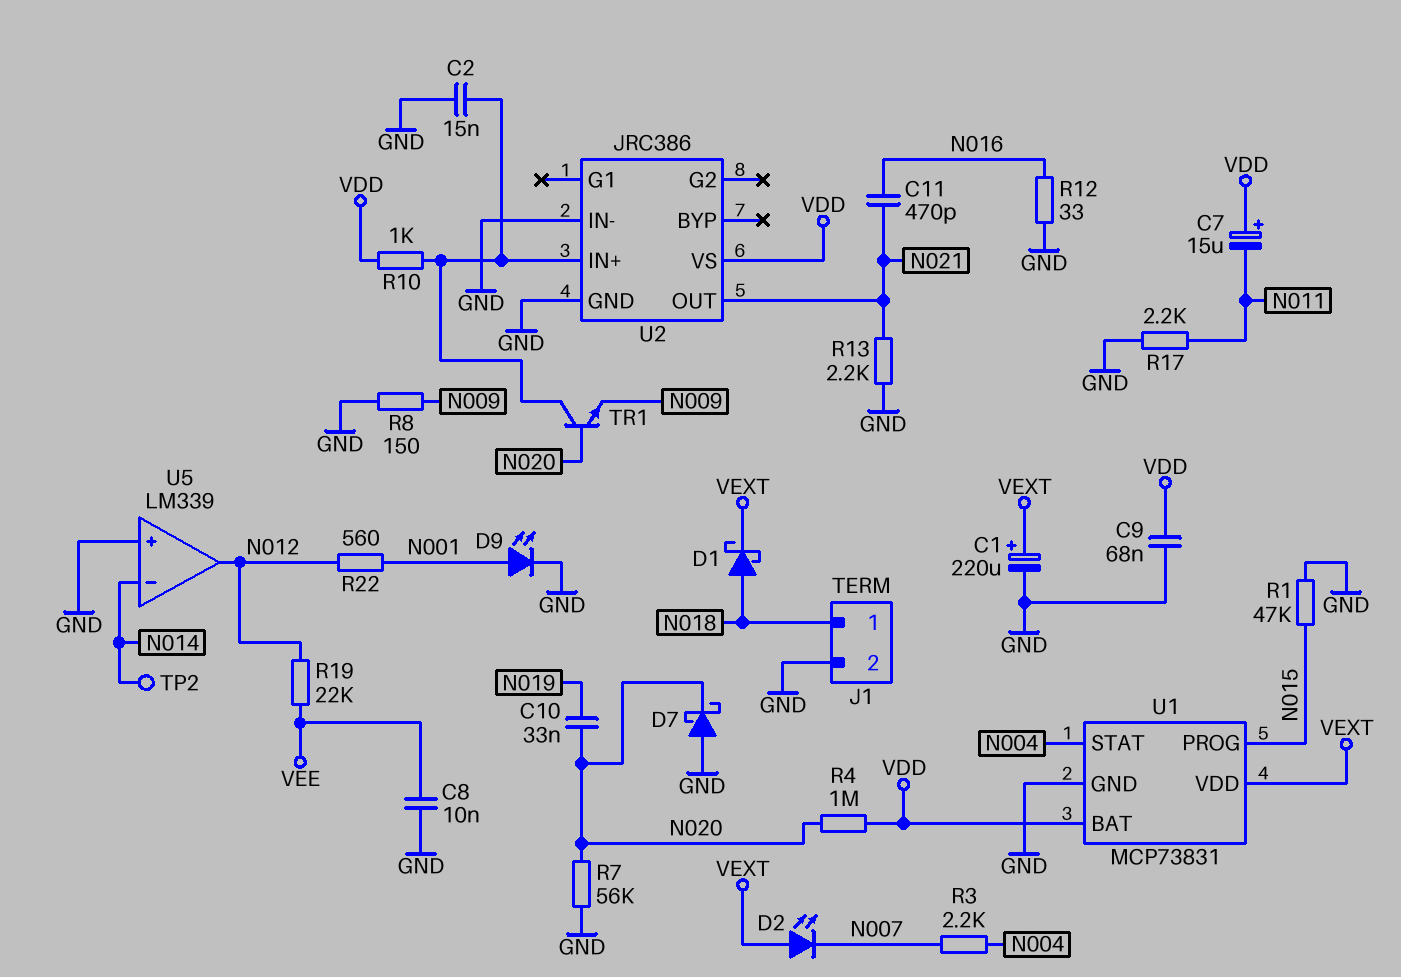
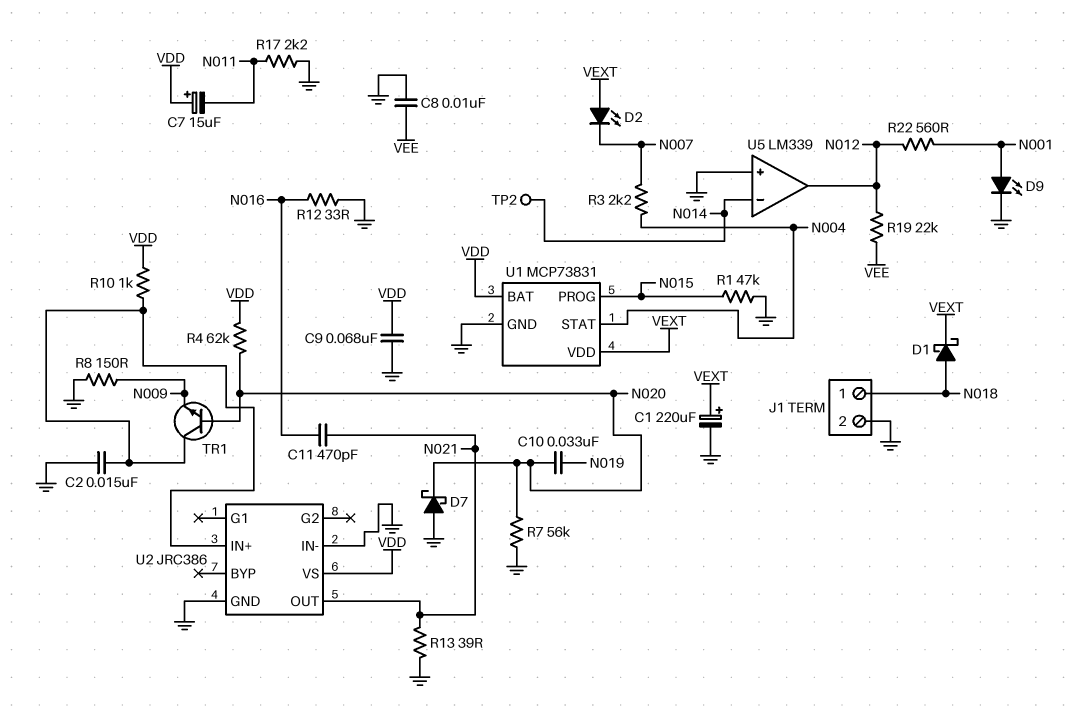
R4: 1M (N020, VDD) -> 62k (N020, VDD)
R13: 2.2k (GND, N021) -> 39 (GND, N021)

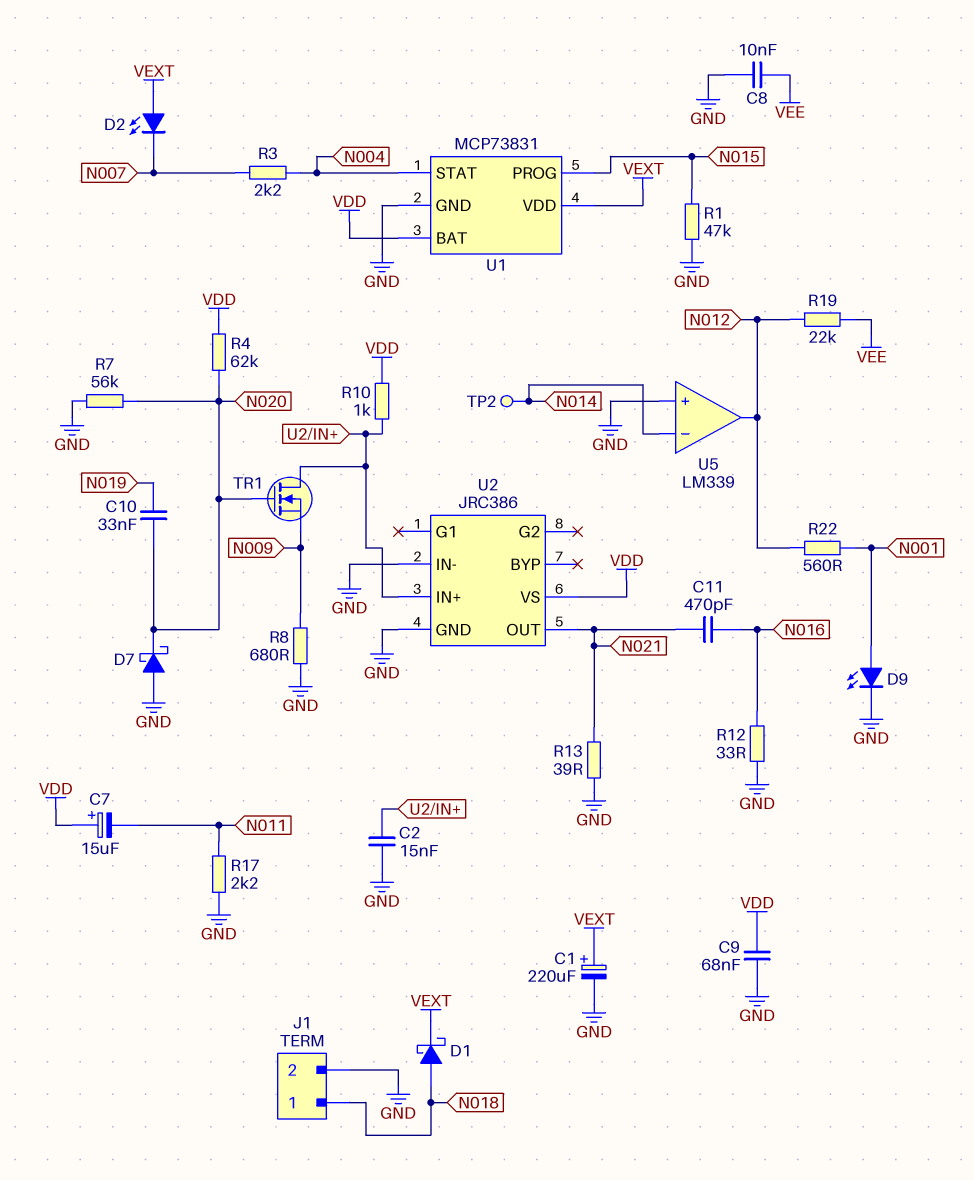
R8: 150 (GND, N009) -> 680 (GND, N009)
TR1: NPN (B N020, C U2/IN+, E N009) -> NMOS (G N020, D U2/IN+, S N009)

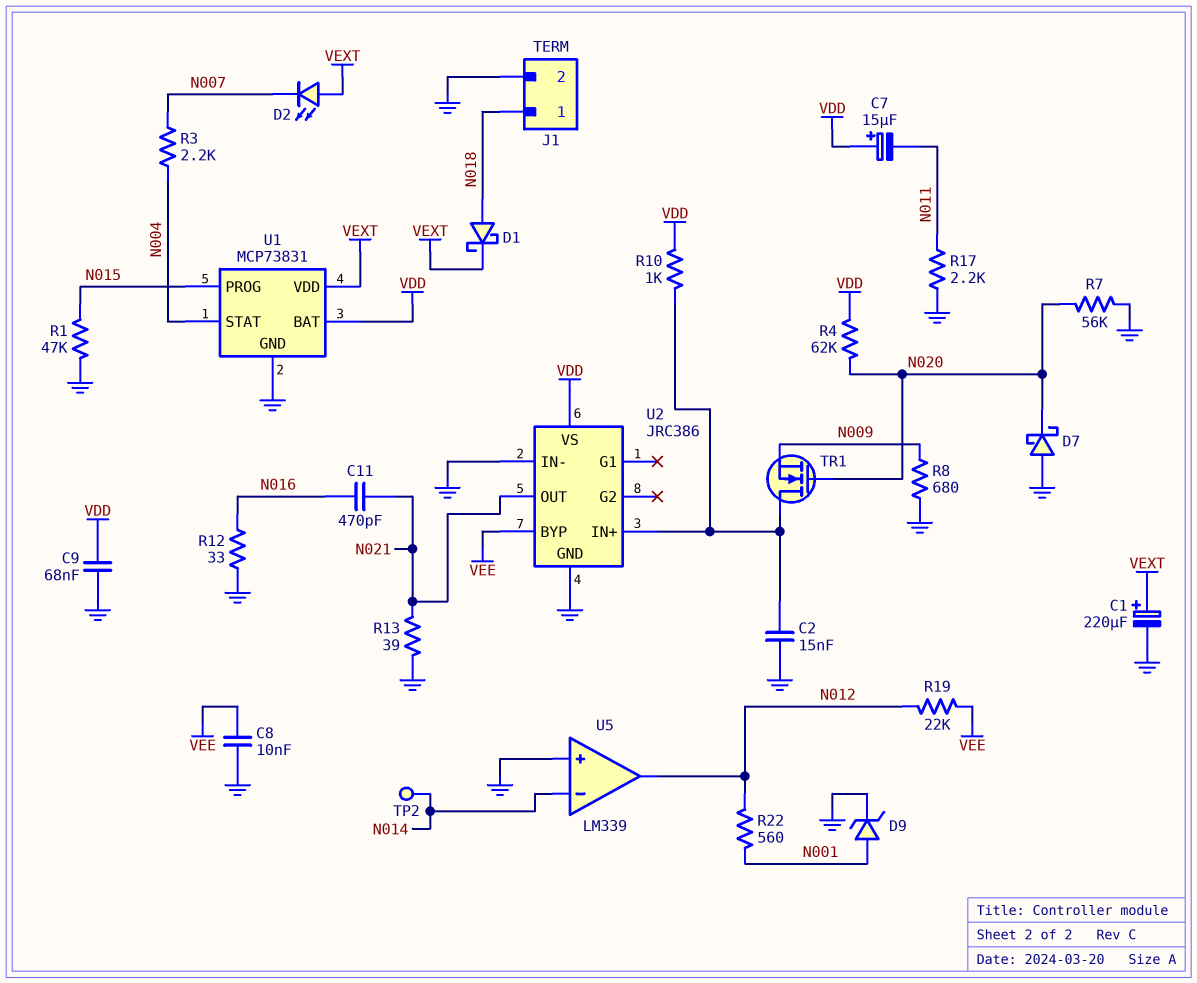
C10: 33nF (N019, N020) -> none
D9: LED (A N001, K GND) -> zener (A N001, K GND)
U2 pin BYP: none -> VEE

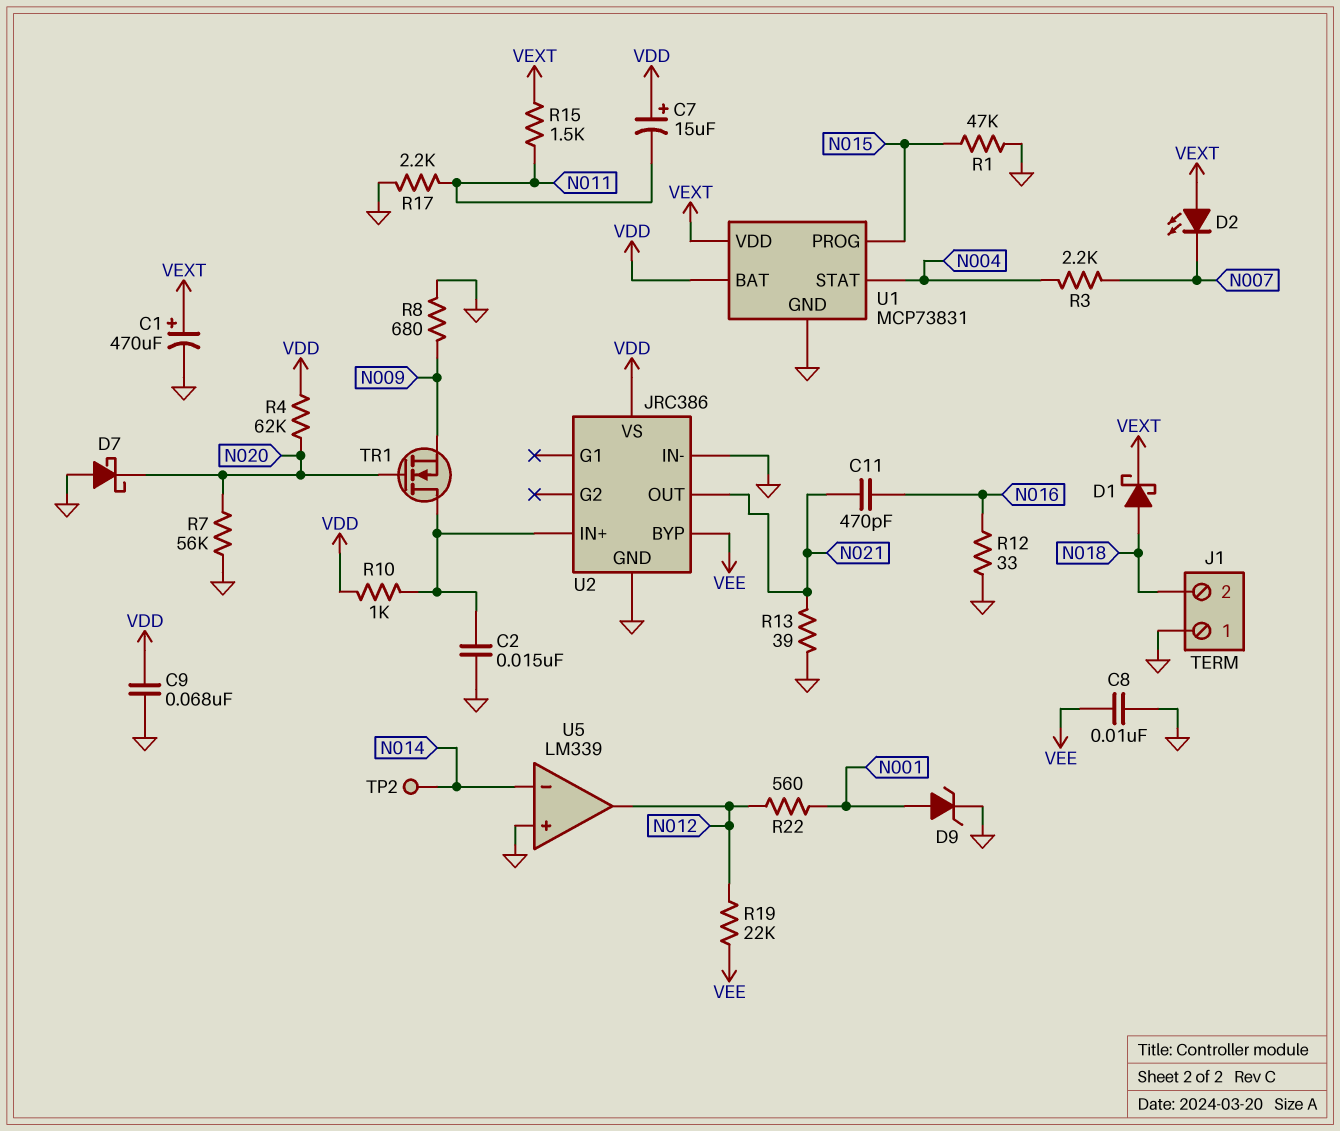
C1: 220uF (plus VEXT, minus GND) -> 470uF (plus VEXT, minus GND)
J1 pin 1: N018 -> GND
J1 pin 2: GND -> N018
R15: none -> 1.5k (N011, VEXT)

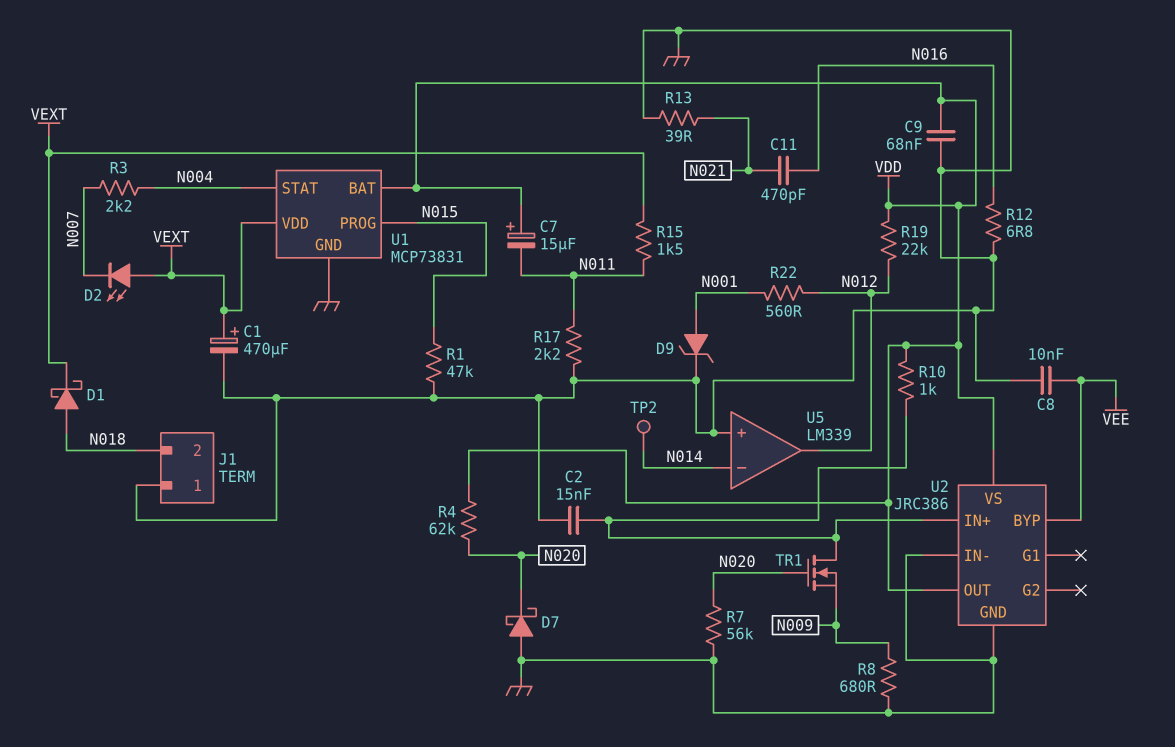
R12: 33 (GND, N016) -> 6.8 (GND, N016)
R19: 22k (N012, VEE) -> 22k (N012, VDD)
U2 pin OUT: N021 -> VDD

